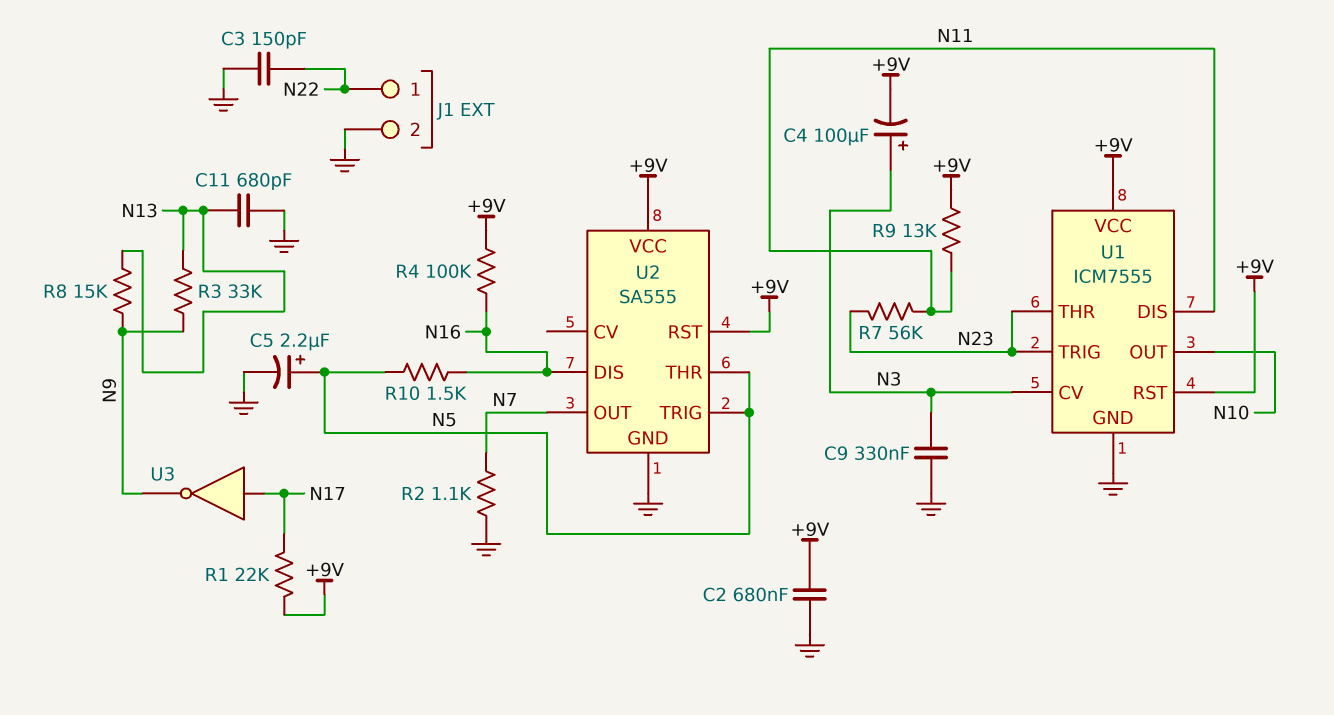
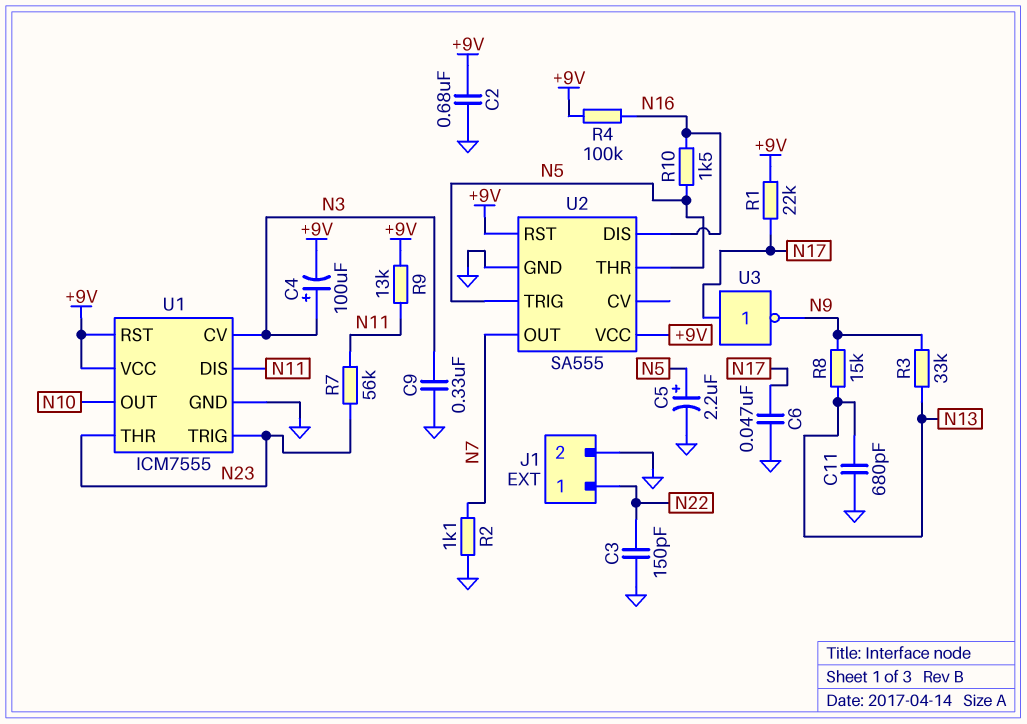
C6: none -> 47nF (GND, N17)

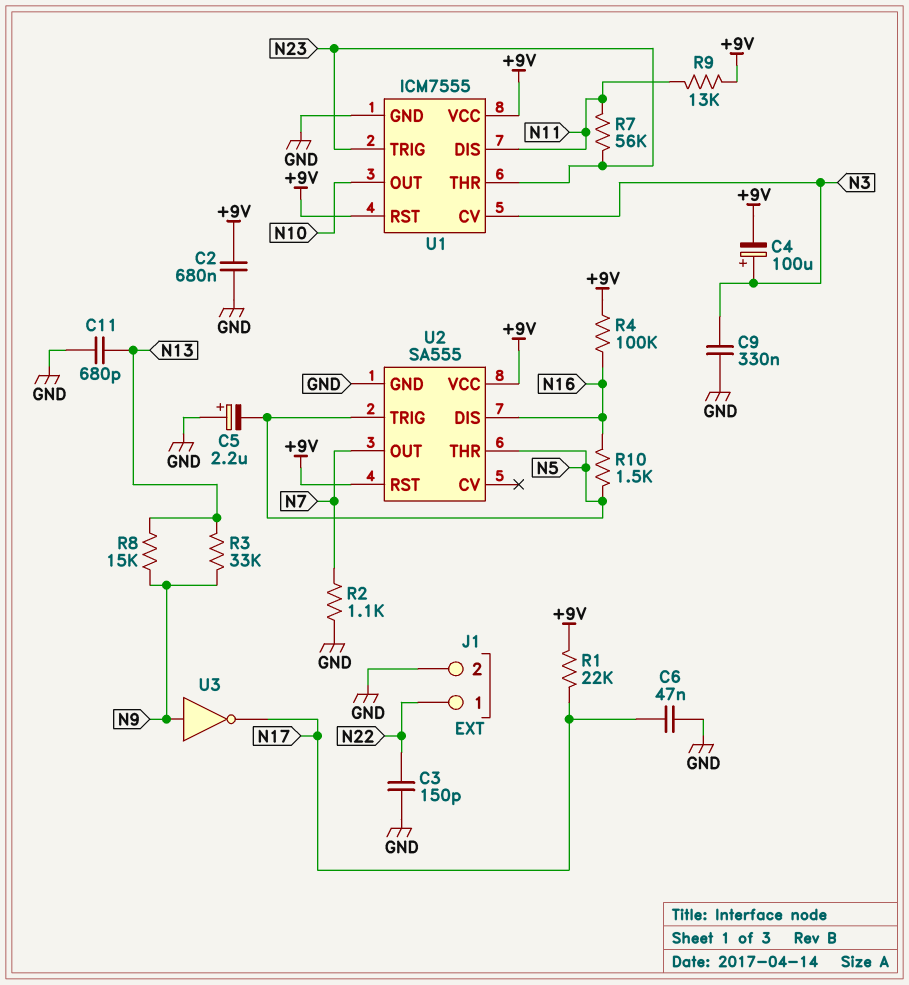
C5: 2.2uF (plus N5, minus GND) -> 2.2uF (plus GND, minus N5)
U3: NOT (in N17, out N9) -> NOT (in N9, out N17)

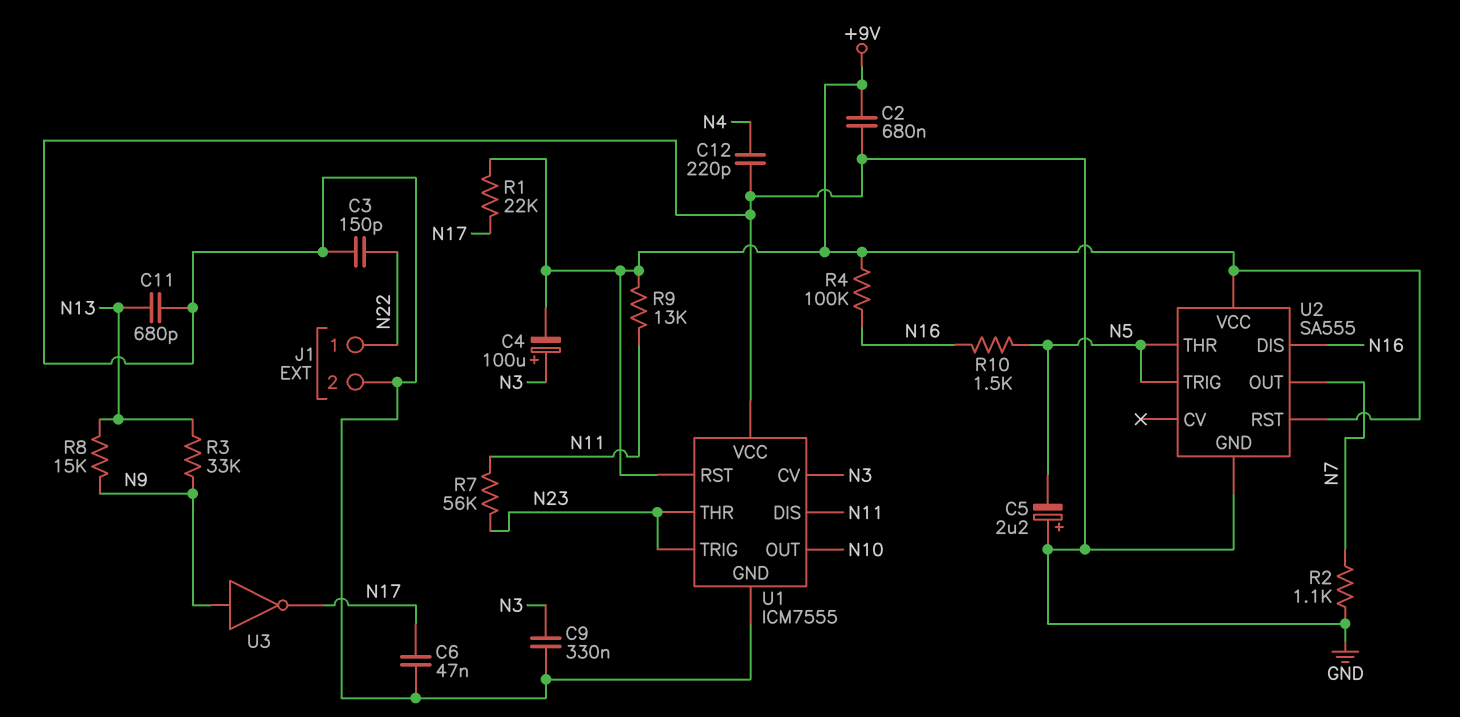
C12: none -> 220pF (GND, N4)
U1 pin VCC: +9V -> GND

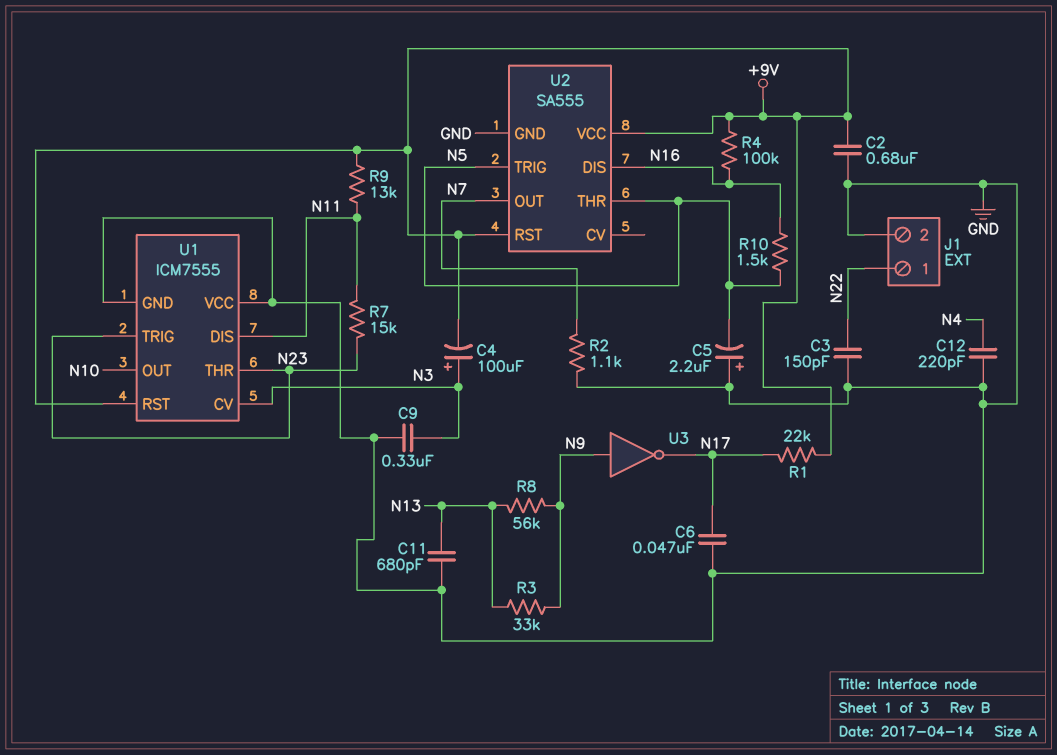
R7: 56k (N11, N23) -> 15k (N11, N23)
R8: 15k (N9, N13) -> 56k (N9, N13)

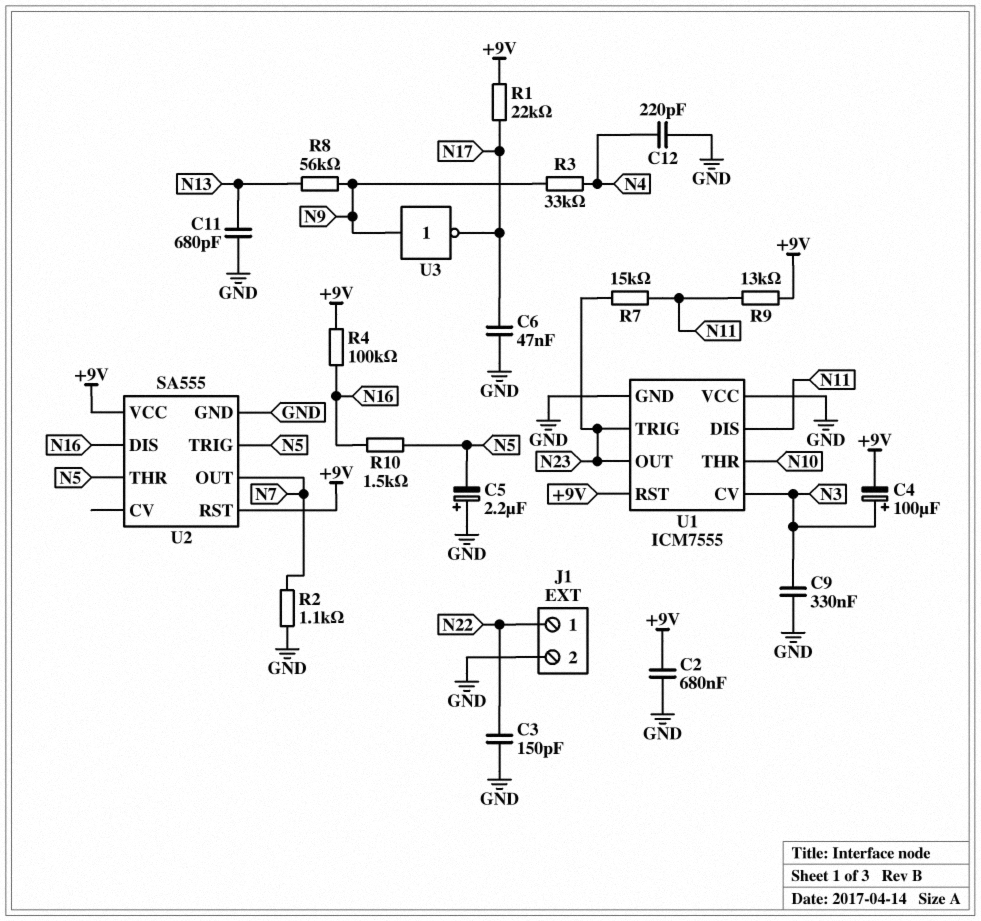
R3: 33k (N9, N13) -> 33k (N4, N9)
U1 pin OUT: N10 -> N23
U1 pin THR: N23 -> N10

